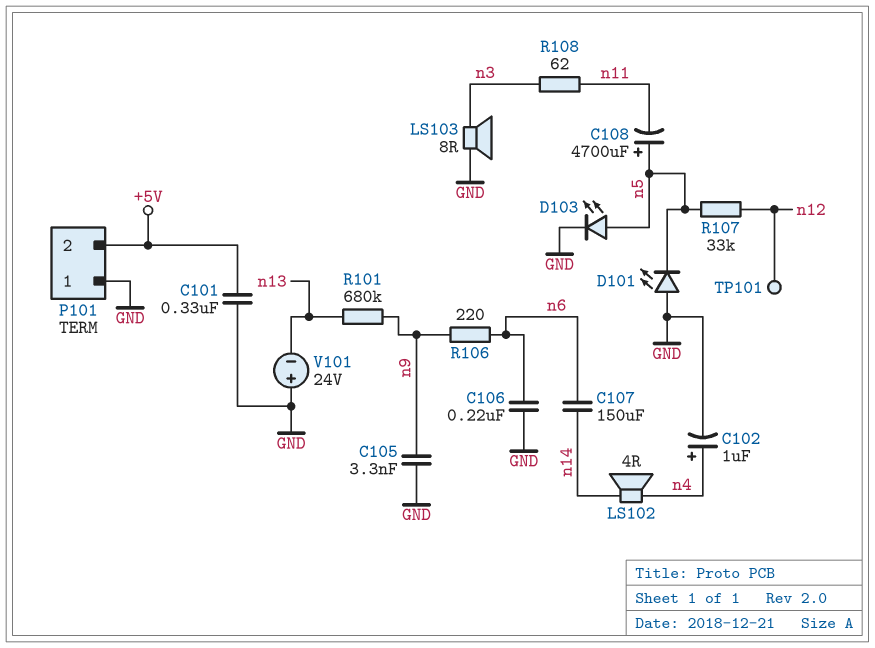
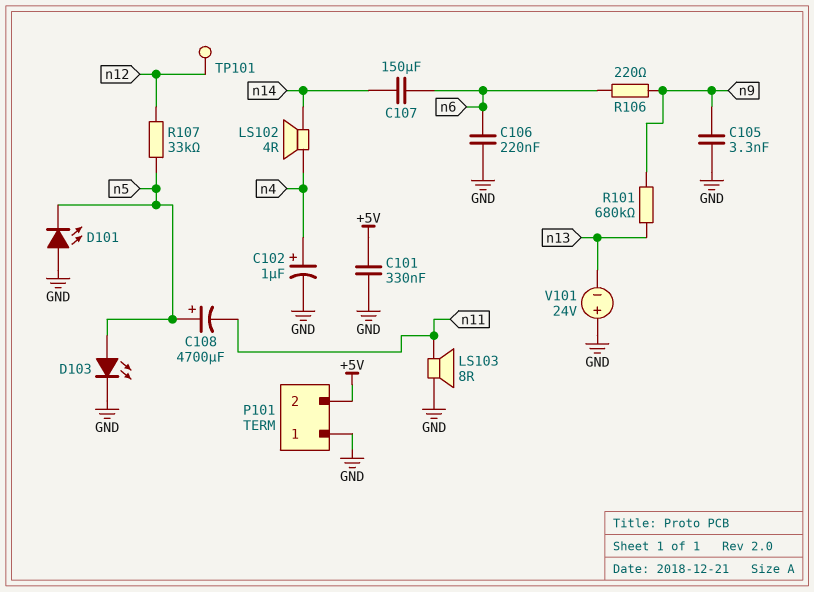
LS103: speaker 8R (GND, n3) -> speaker 8R (GND, n11)
R108: 62 (n3, n11) -> none

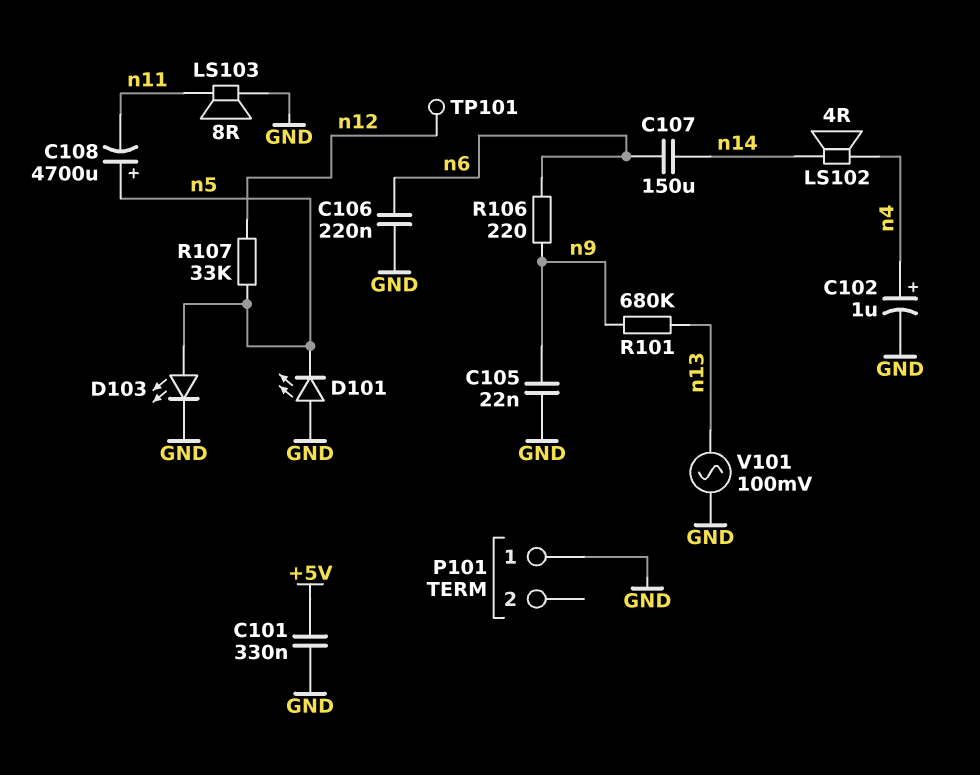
C105: 3.3nF (GND, n9) -> 22nF (GND, n9)
P101 pin 2: +5V -> none
V101: 24V (plus GND, minus n13) -> AC 100mV (GND, n13)

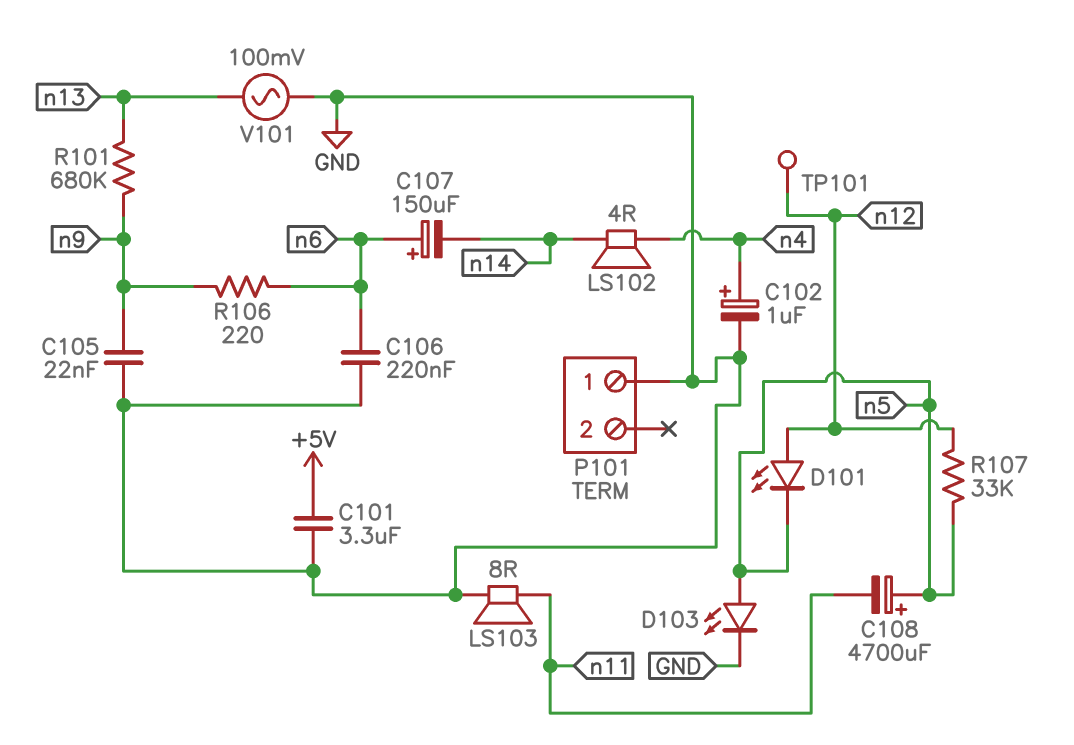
C101: 330nF (+5V, GND) -> 3.3uF (+5V, GND)
C107: 150uF (n6, n14) -> 150uF (plus n6, minus n14)
D101: LED (A GND, K n5) -> LED (A n12, K n5)

